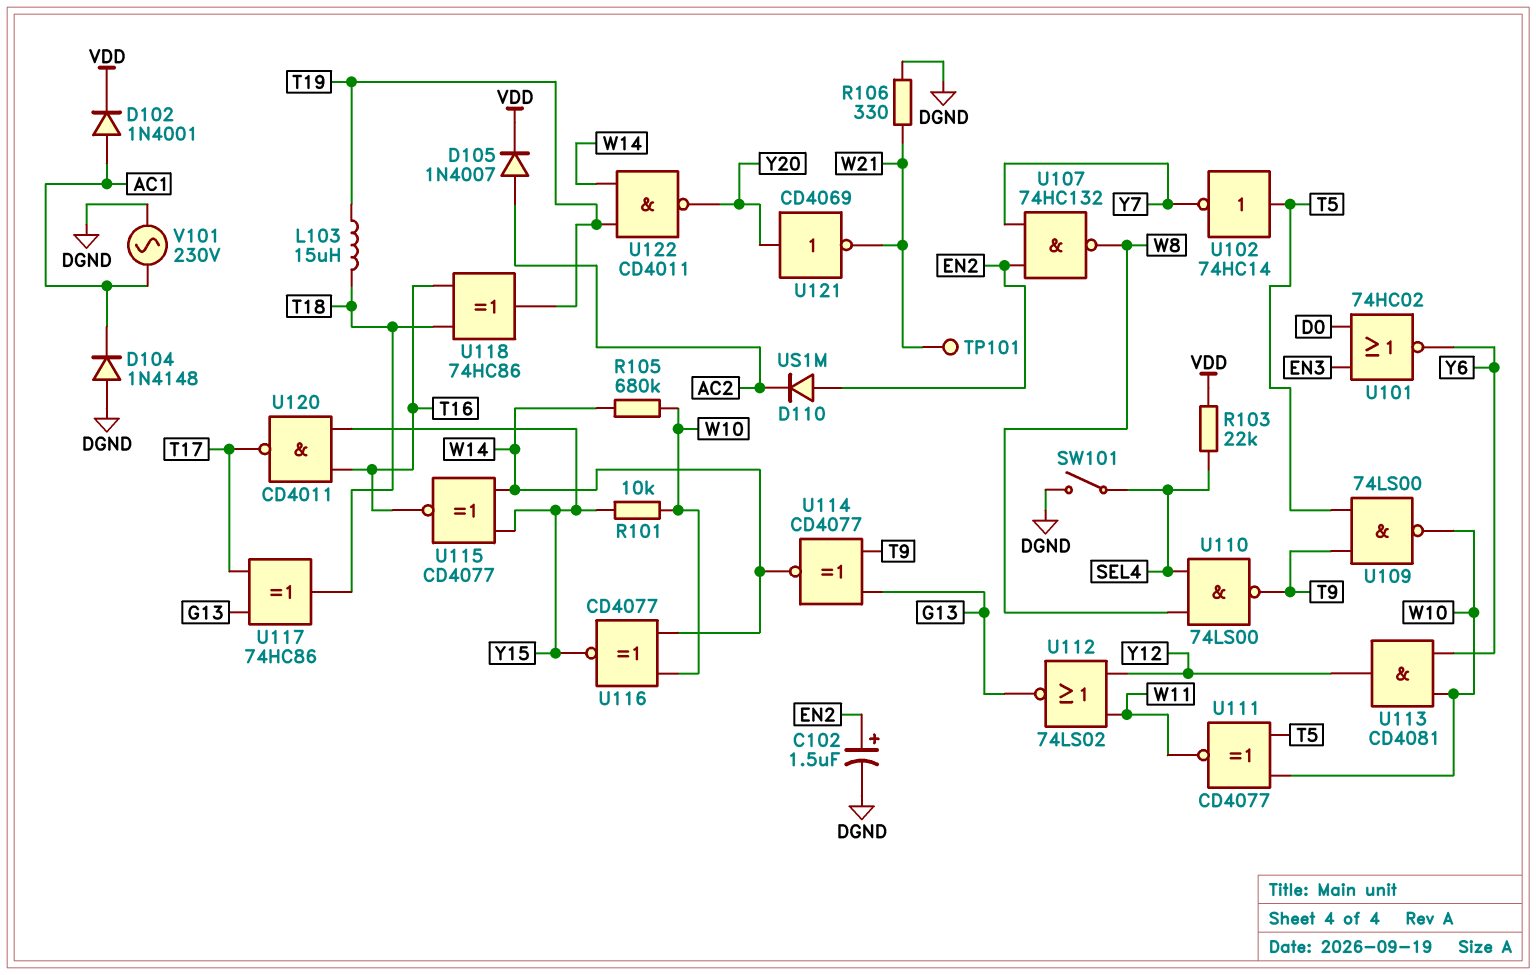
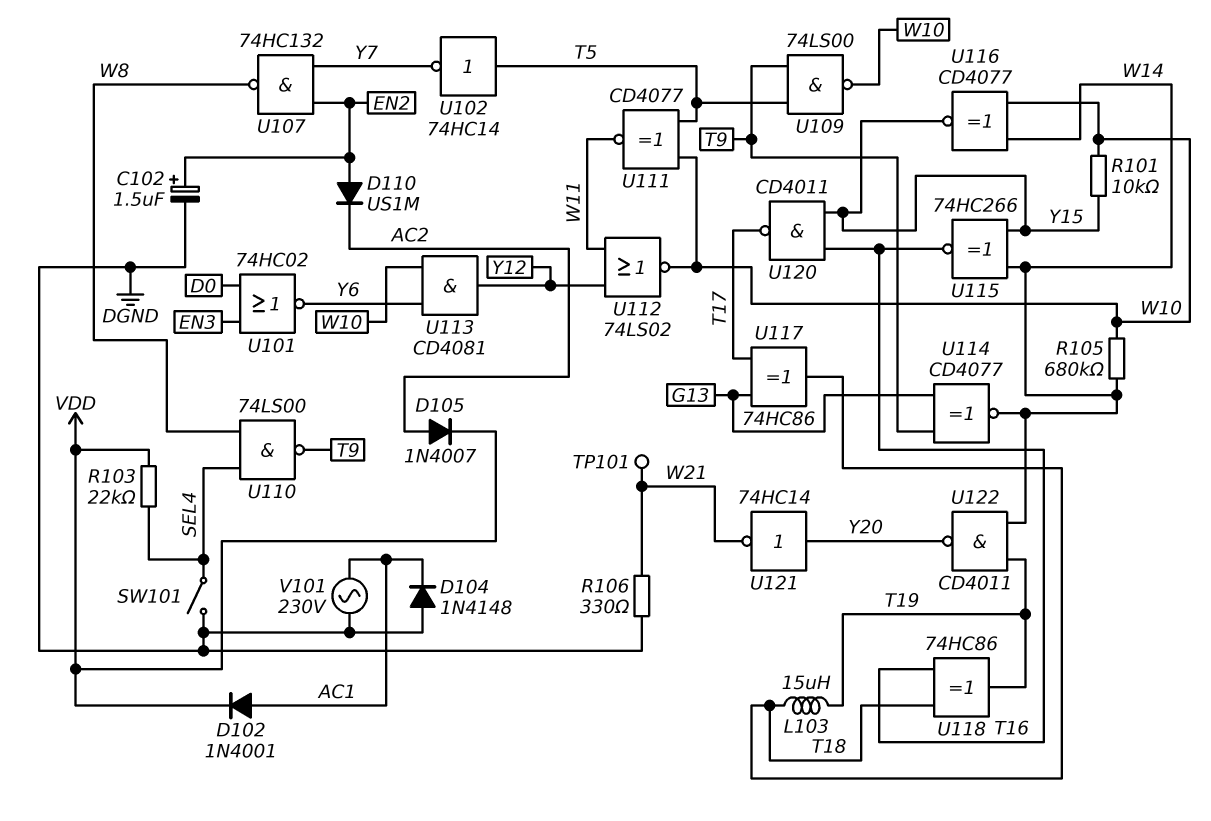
U112: NOR 74LS02 (in W11, in Y12, out G13) -> NOR 74LS02 (in W11, in Y12, out W10)
U115: XNOR CD4077 (in W14, in Y15, out T16) -> XNOR 74HC266 (in W14, in Y15, out T16)
U121: NOT CD4069 (in Y20, out W21) -> NOT 74HC14 (in Y20, out W21)

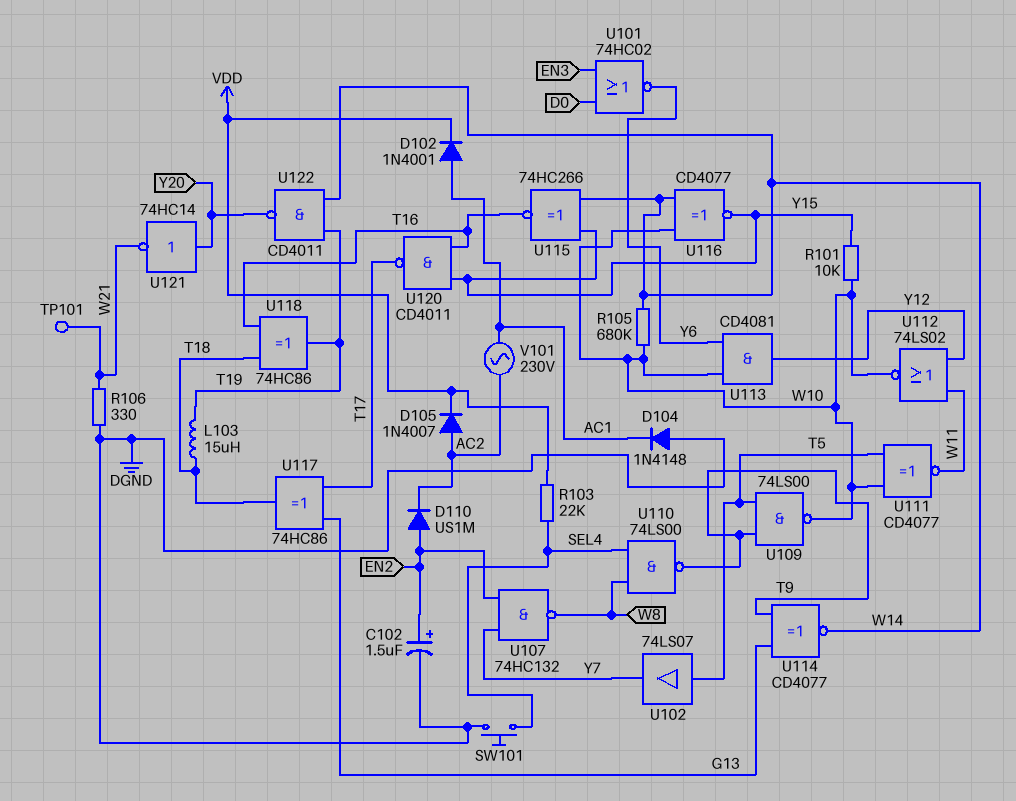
SW101: switch (DGND, SEL4) -> button (DGND, SEL4)
U102: NOT 74HC14 (in T5, out Y7) -> buffer 74LS07 (in T5, out Y7)
V101: AC 230V (AC1, DGND) -> AC 230V (AC1, AC2)

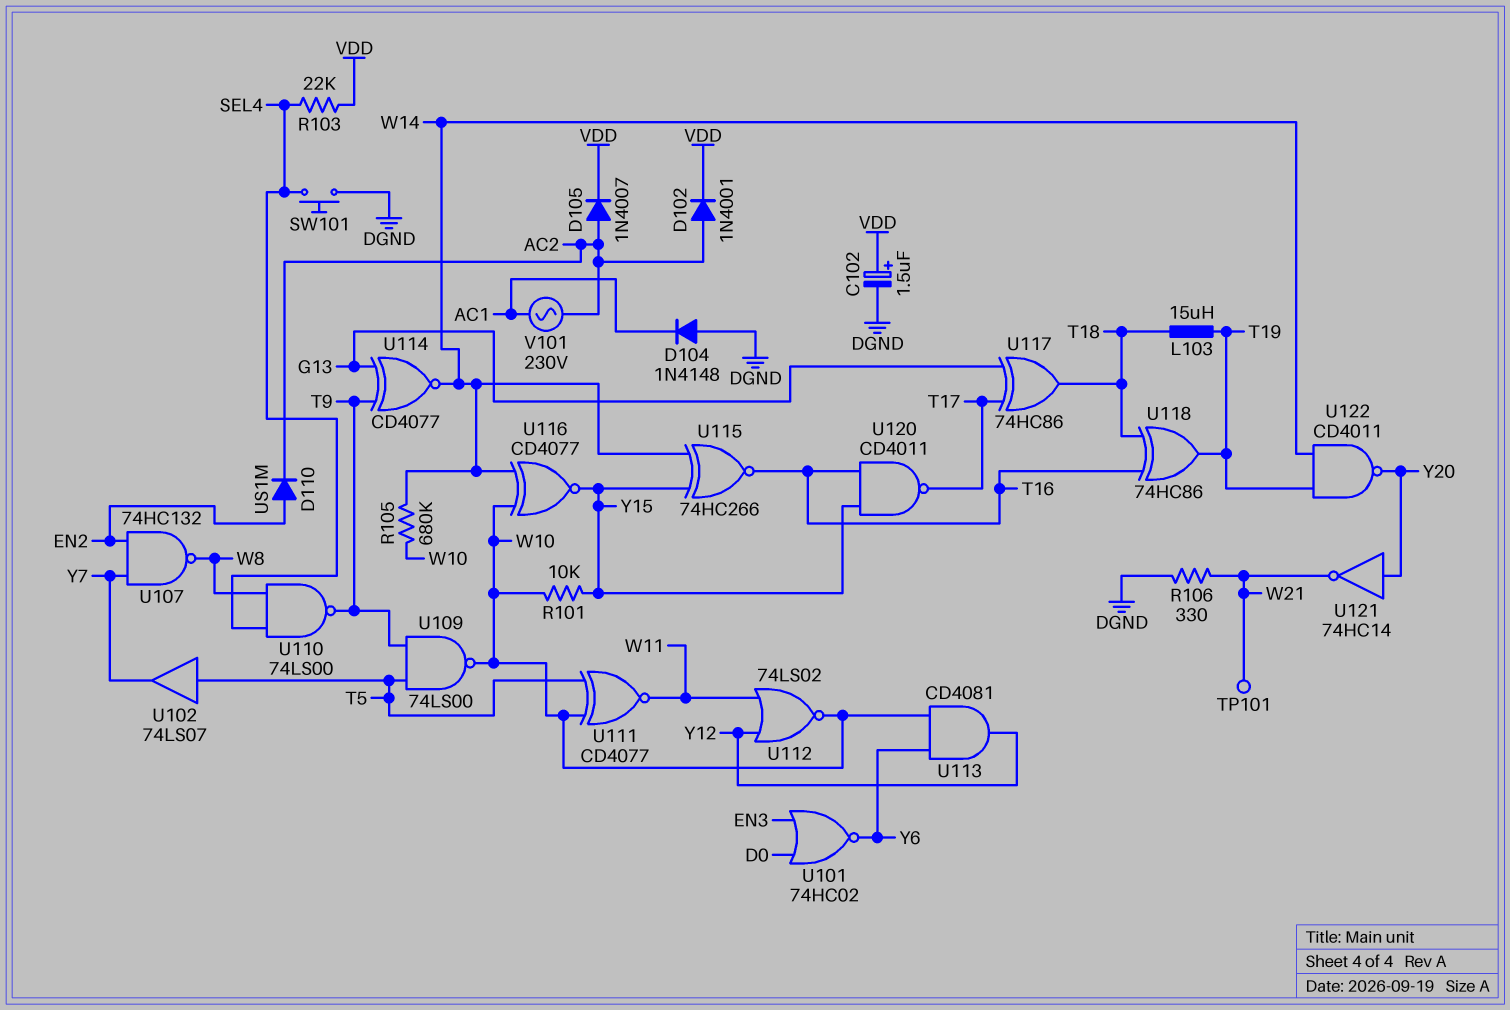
C102: 1.5uF (plus EN2, minus DGND) -> 1.5uF (plus VDD, minus DGND)
D102: diode 1N4001 (A AC1, K VDD) -> diode 1N4001 (A AC2, K VDD)

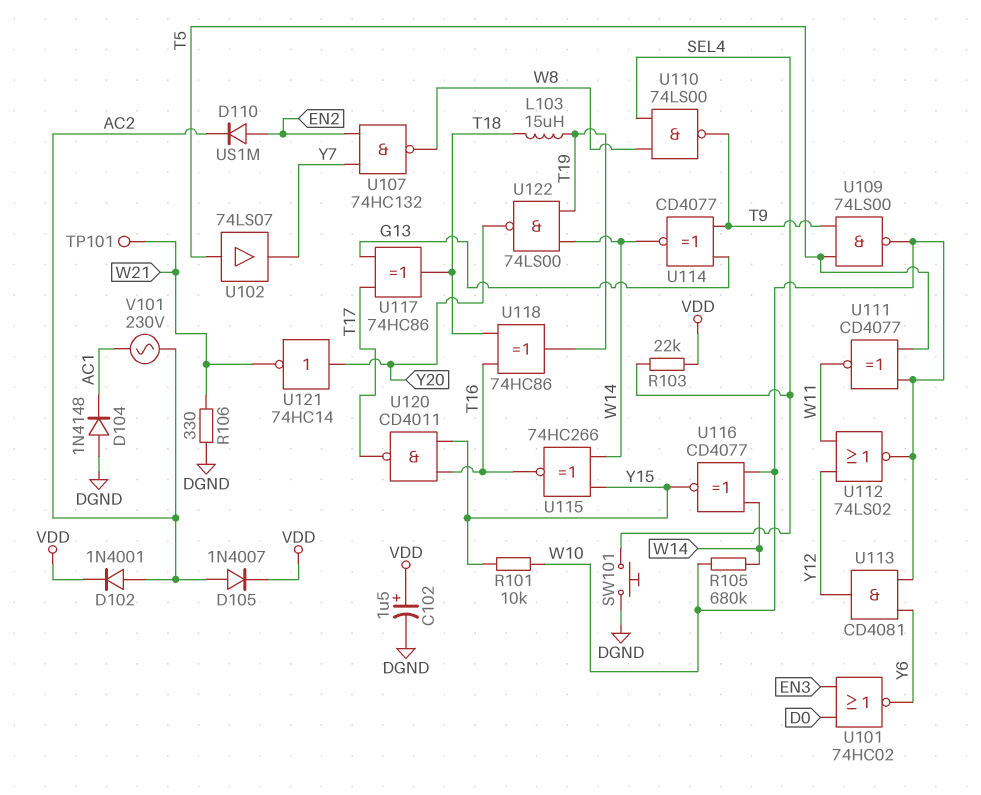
U122: NAND CD4011 (in T19, in W14, out Y20) -> NAND 74LS00 (in T19, in W14, out Y20)

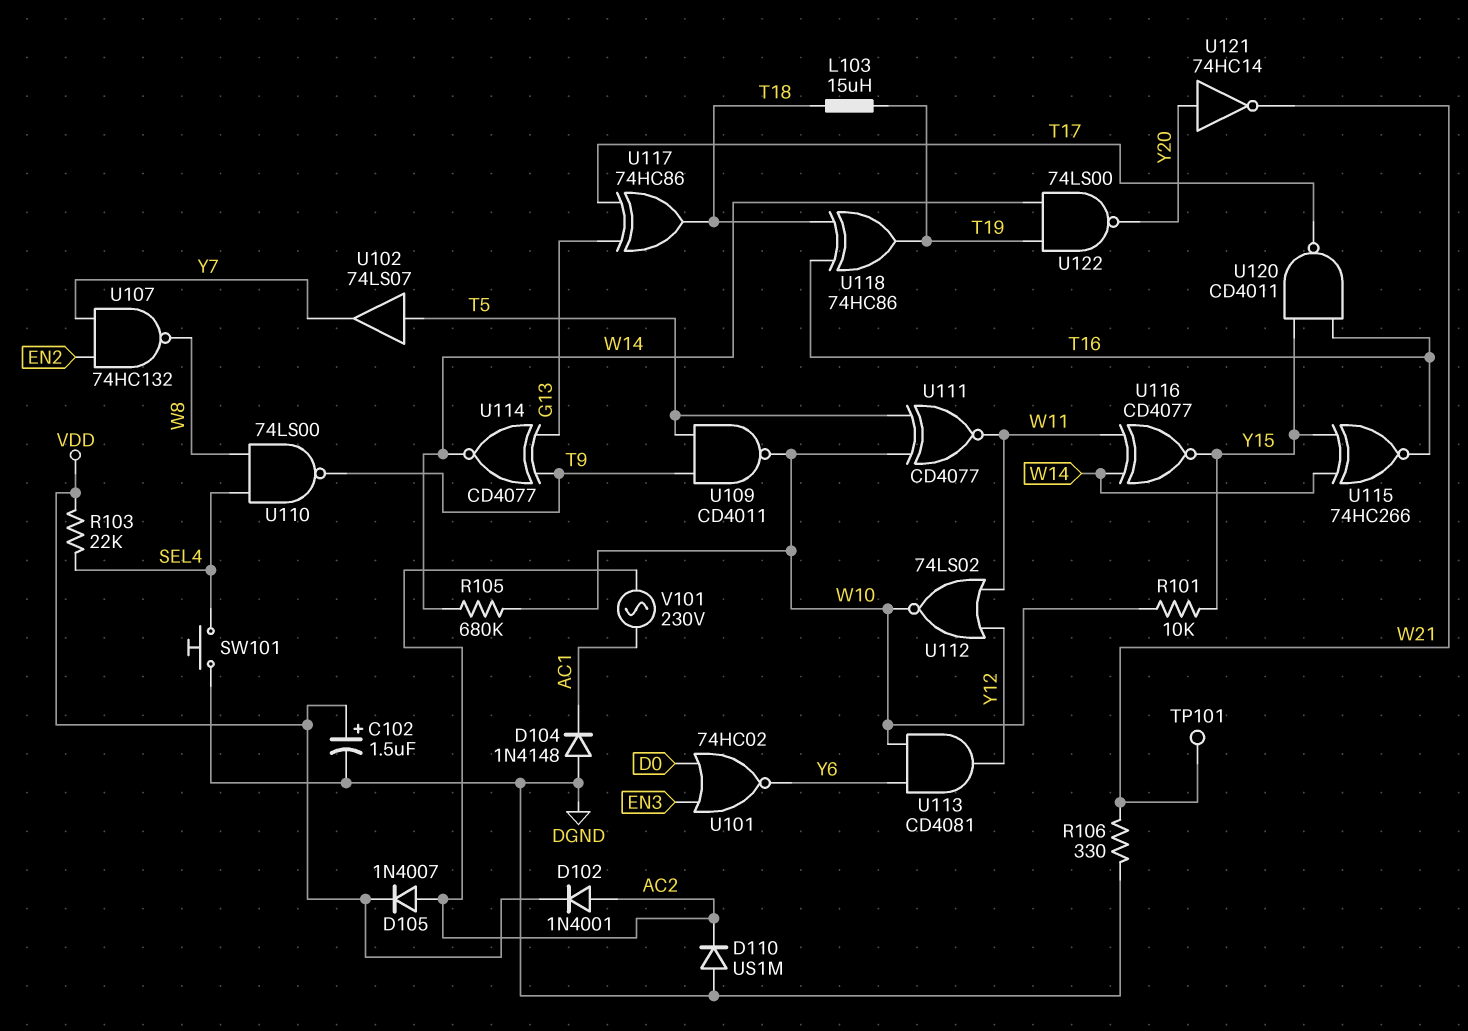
D110: diode US1M (A EN2, K AC2) -> diode US1M (A DGND, K AC2)
U109: NAND 74LS00 (in T5, in T9, out W10) -> NAND CD4011 (in T5, in T9, out W10)
U116: XNOR CD4077 (in W10, in W14, out Y15) -> XNOR CD4077 (in W11, in W14, out Y15)

